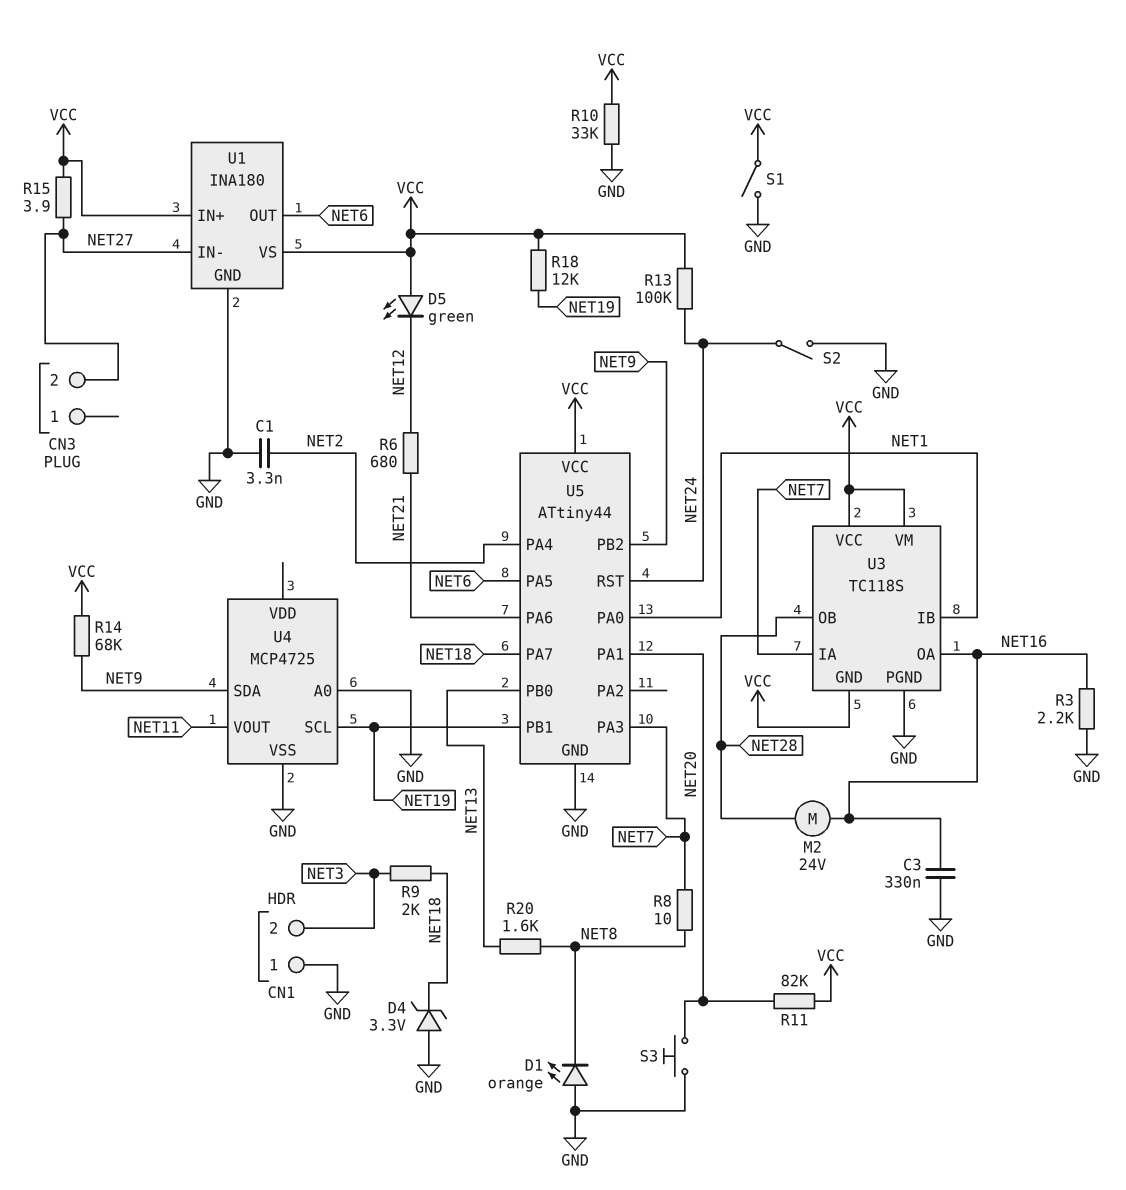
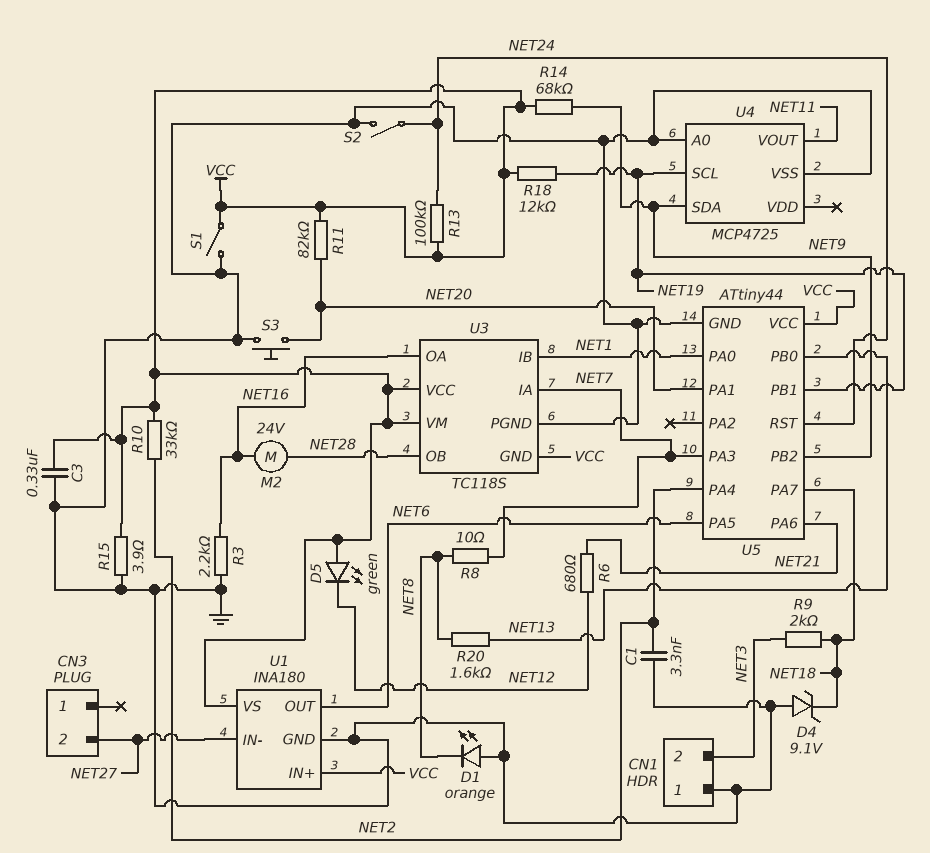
C3: 330nF (GND, NET16) -> 330nF (GND, VCC)
D4: zener 3.3V (A GND, K NET18) -> zener 9.1V (A GND, K NET18)
R10: 33k (GND, VCC) -> 33k (NET2, VCC)
R15: 3.9 (NET27, VCC) -> 3.9 (GND, VCC)

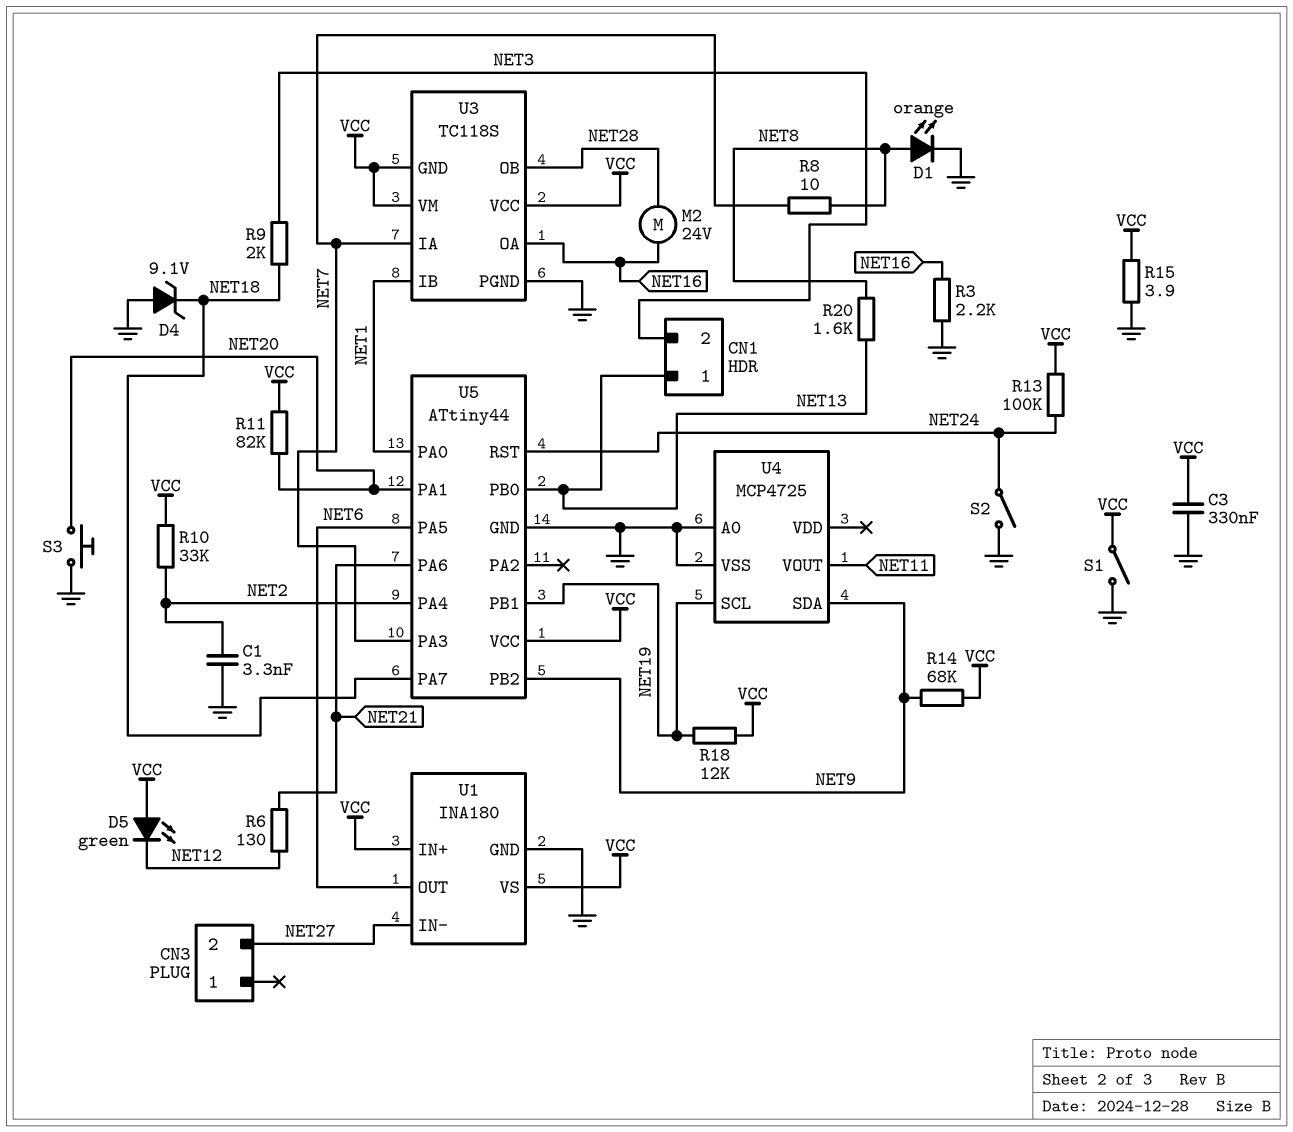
CN1 pin 1: GND -> NET13
D1: LED orange (A GND, K NET8) -> LED orange (A NET8, K GND)
R6: 680 (NET12, NET21) -> 130 (NET12, NET21)

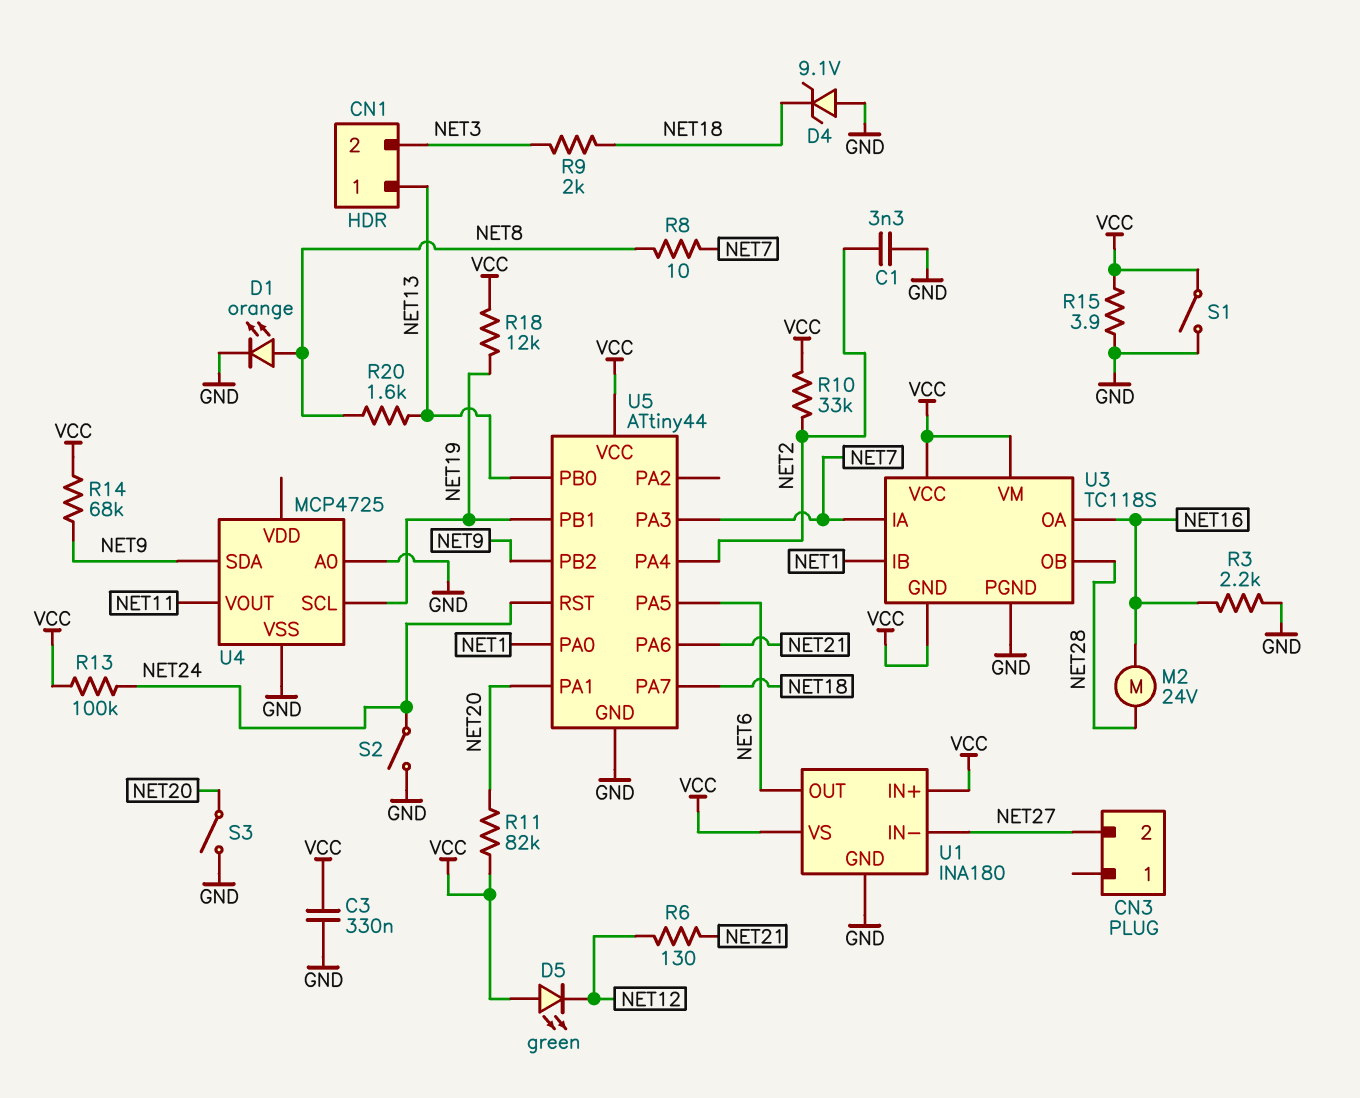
S3: button (GND, NET20) -> switch (GND, NET20)

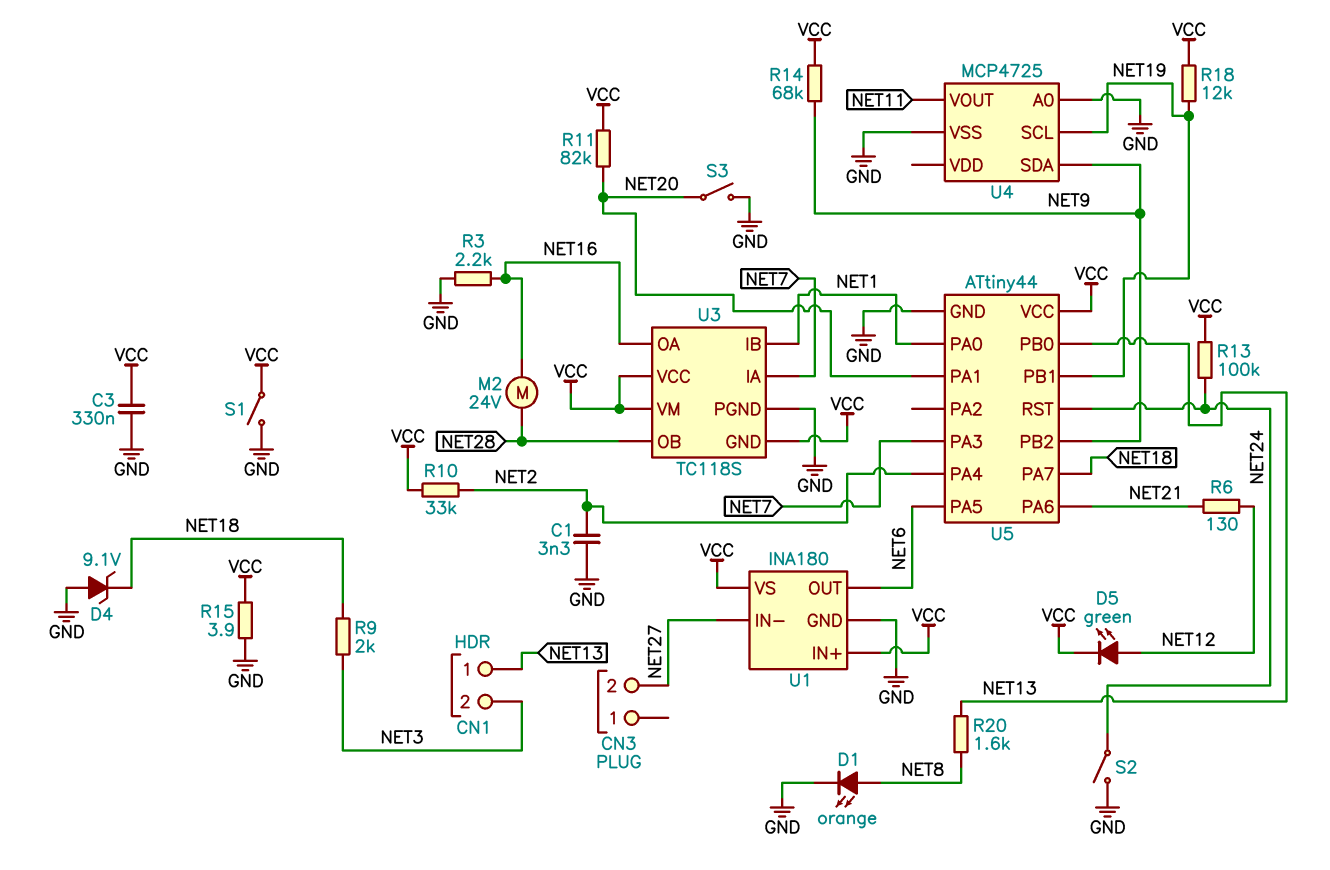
D5: LED green (A VCC, K NET12) -> LED green (A NET12, K VCC)
R8: 10 (NET7, NET8) -> none

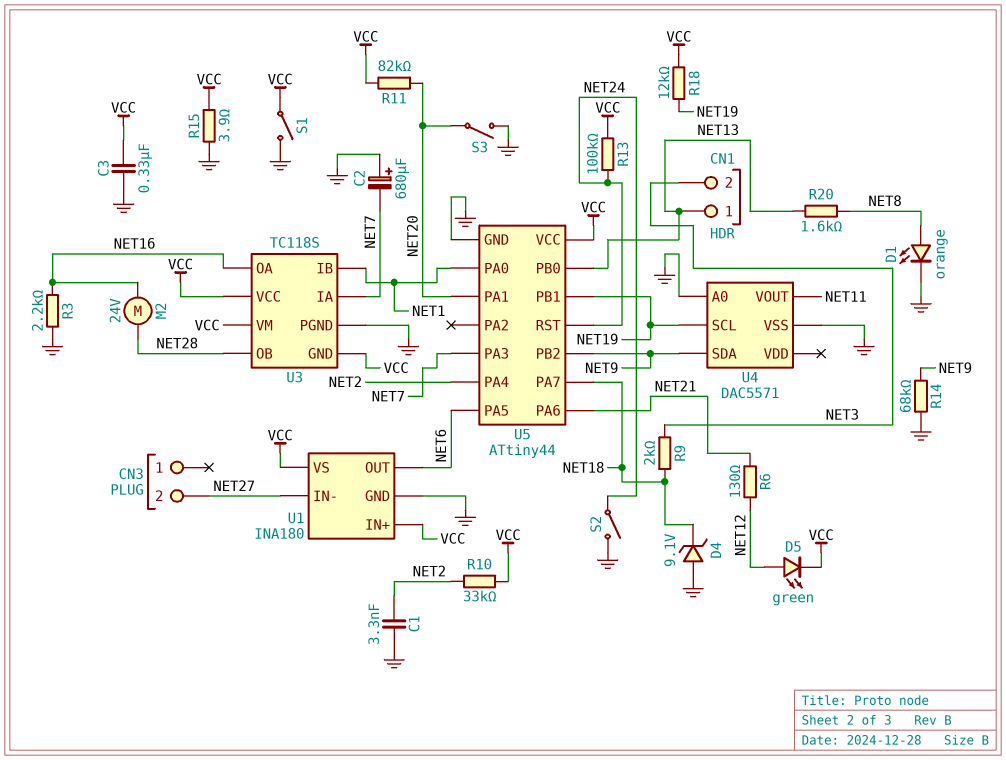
C2: none -> 680uF (plus GND, minus NET7)
R14: 68k (NET9, VCC) -> 68k (GND, NET9)
U4: MCP4725 -> DAC5571

